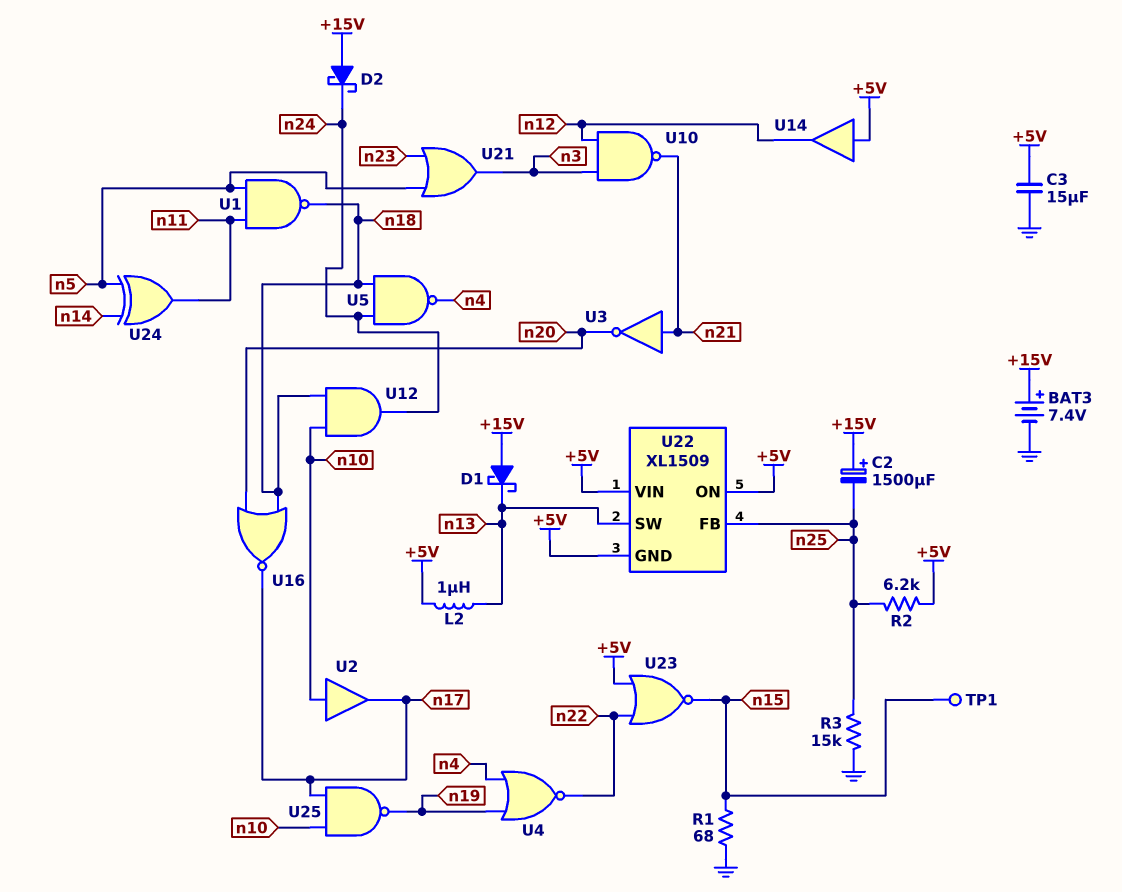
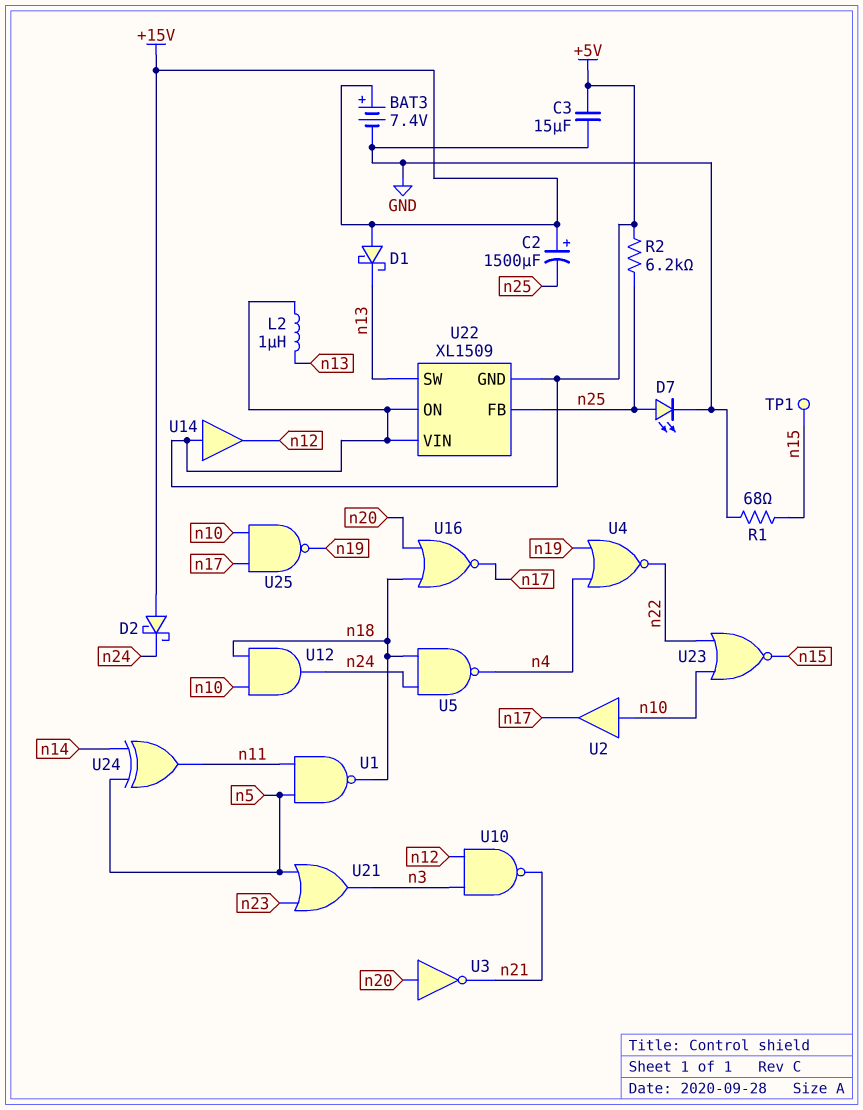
D7: none -> LED (A n25, K GND)
R3: 15k (GND, n25) -> none
U3: NOT (in n21, out n20) -> NOT (in n20, out n21)
U23: NOR (in +5V, in n22, out n15) -> NOR (in n10, in n22, out n15)

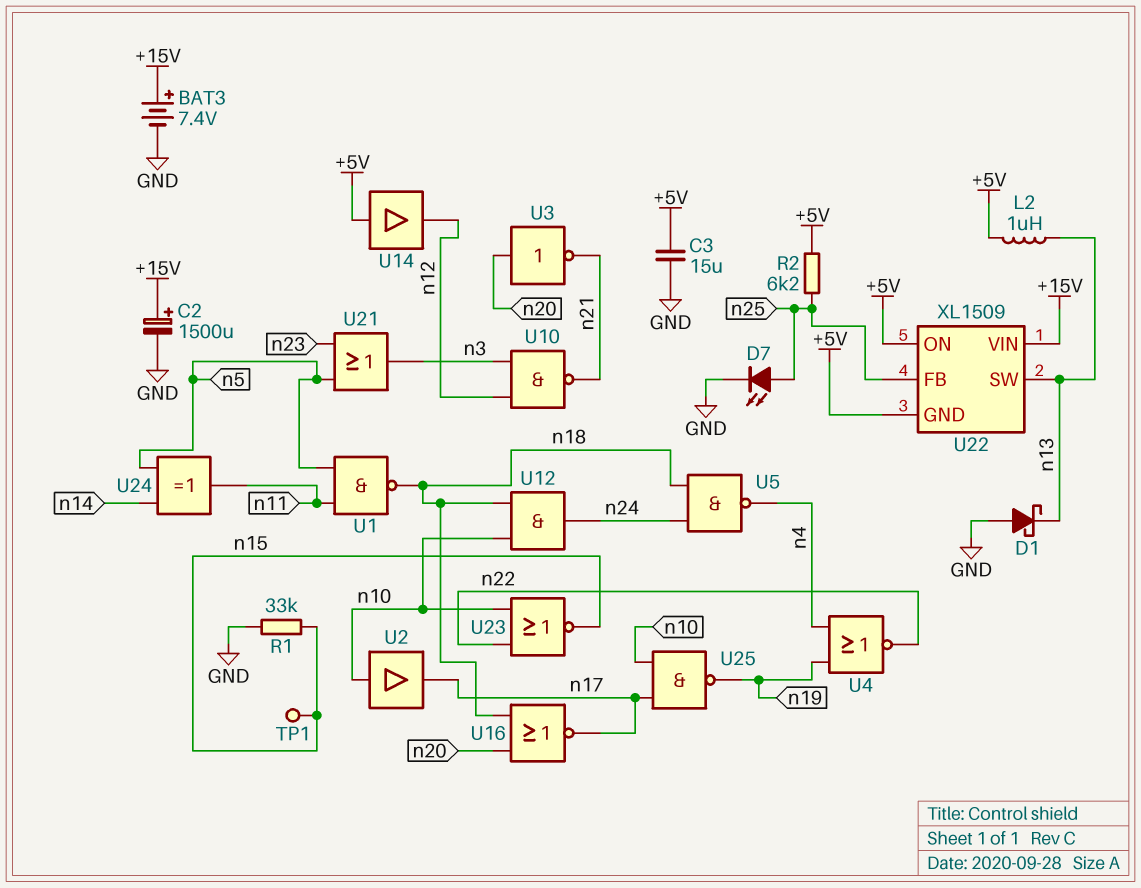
C2: 1500uF (plus +15V, minus n25) -> 1500uF (plus +15V, minus GND)
D1: schottky (A +15V, K n13) -> schottky (A GND, K n13)
D2: schottky (A +15V, K n24) -> none
R1: 68 (GND, n15) -> 33k (GND, n15)
U22 pin VIN: +5V -> +15V

